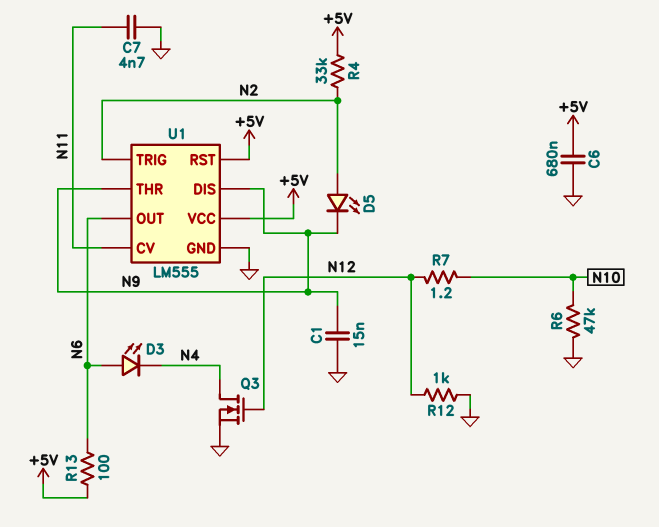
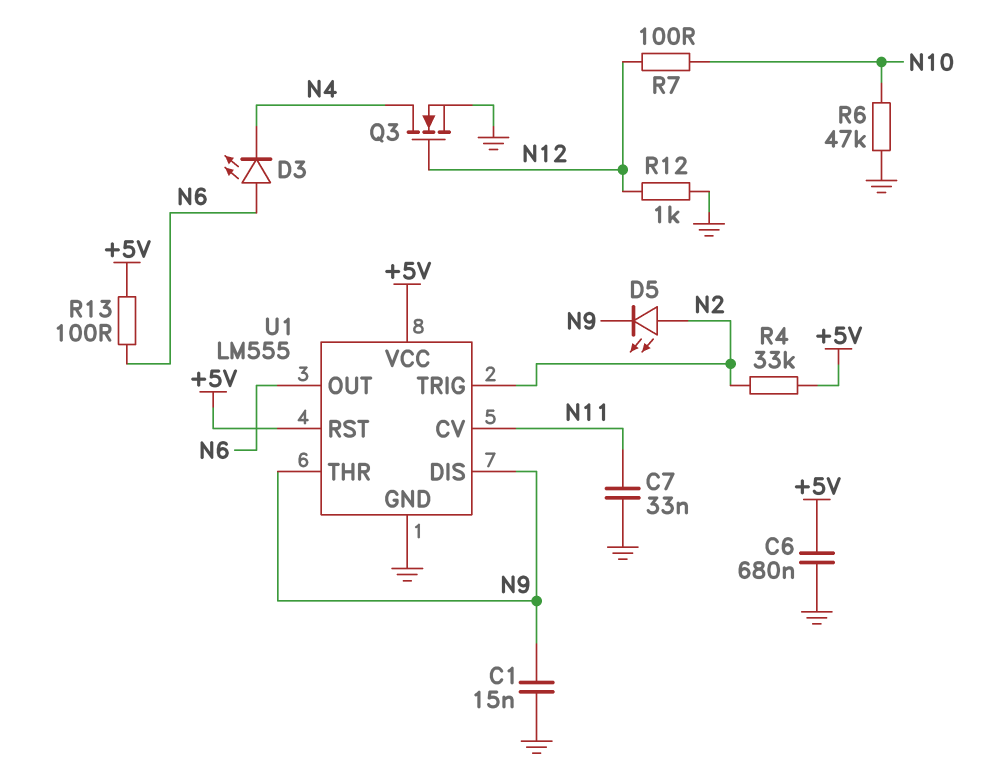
C7: 4.7nF (GND, N11) -> 33nF (GND, N11)
R7: 1.2 (N10, N12) -> 100 (N10, N12)

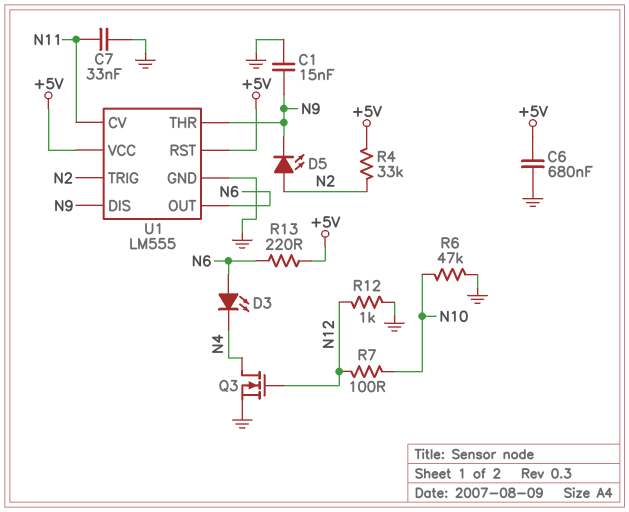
R13: 100 (+5V, N6) -> 220 (+5V, N6)

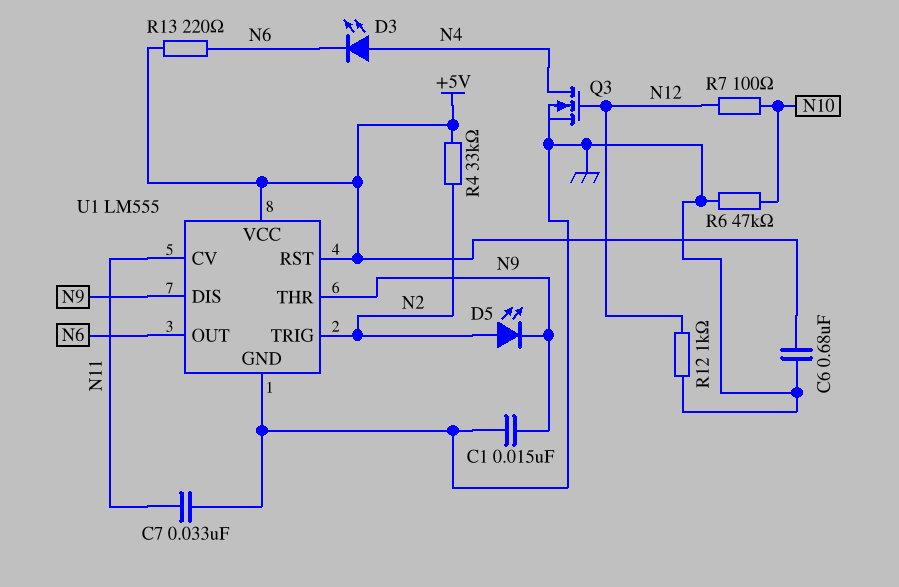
D3: LED (A N6, K N4) -> LED (A N4, K N6)

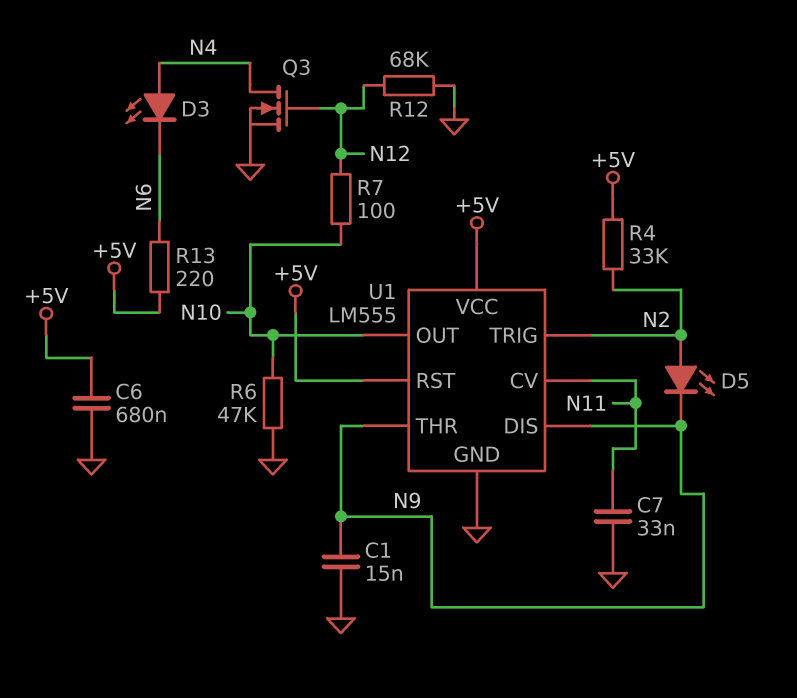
R12: 1k (GND, N12) -> 68k (GND, N12)
U1 pin OUT: N6 -> N10

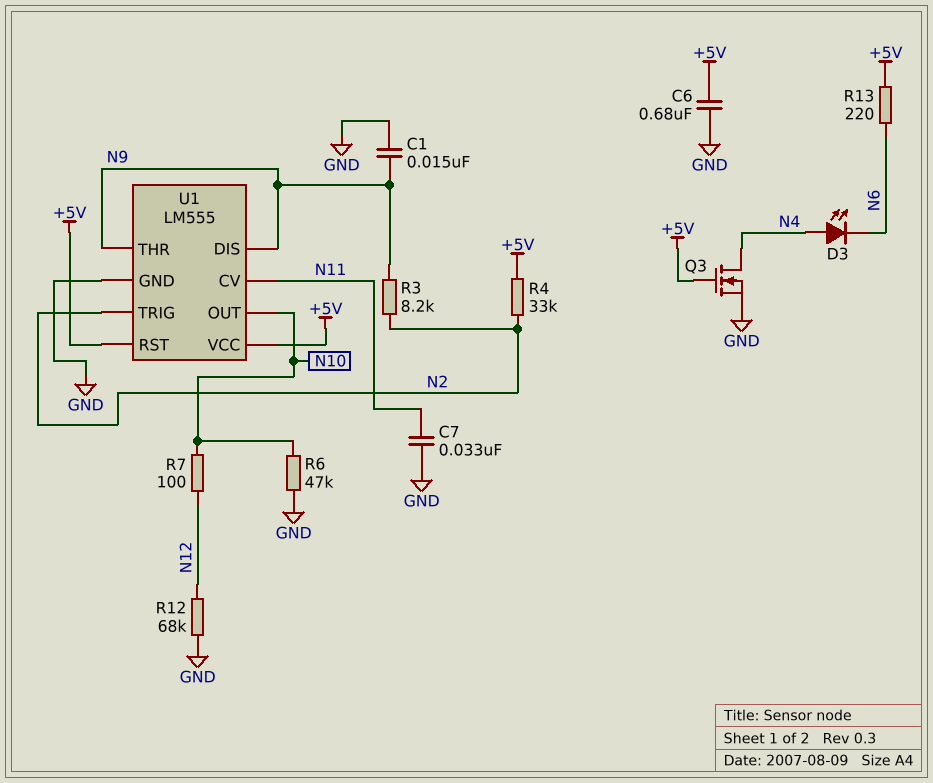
D5: LED (A N2, K N9) -> none
Q3: NMOS (G N12, D N4, S GND) -> NMOS (G +5V, D N4, S GND)
R3: none -> 8.2k (N2, N9)

